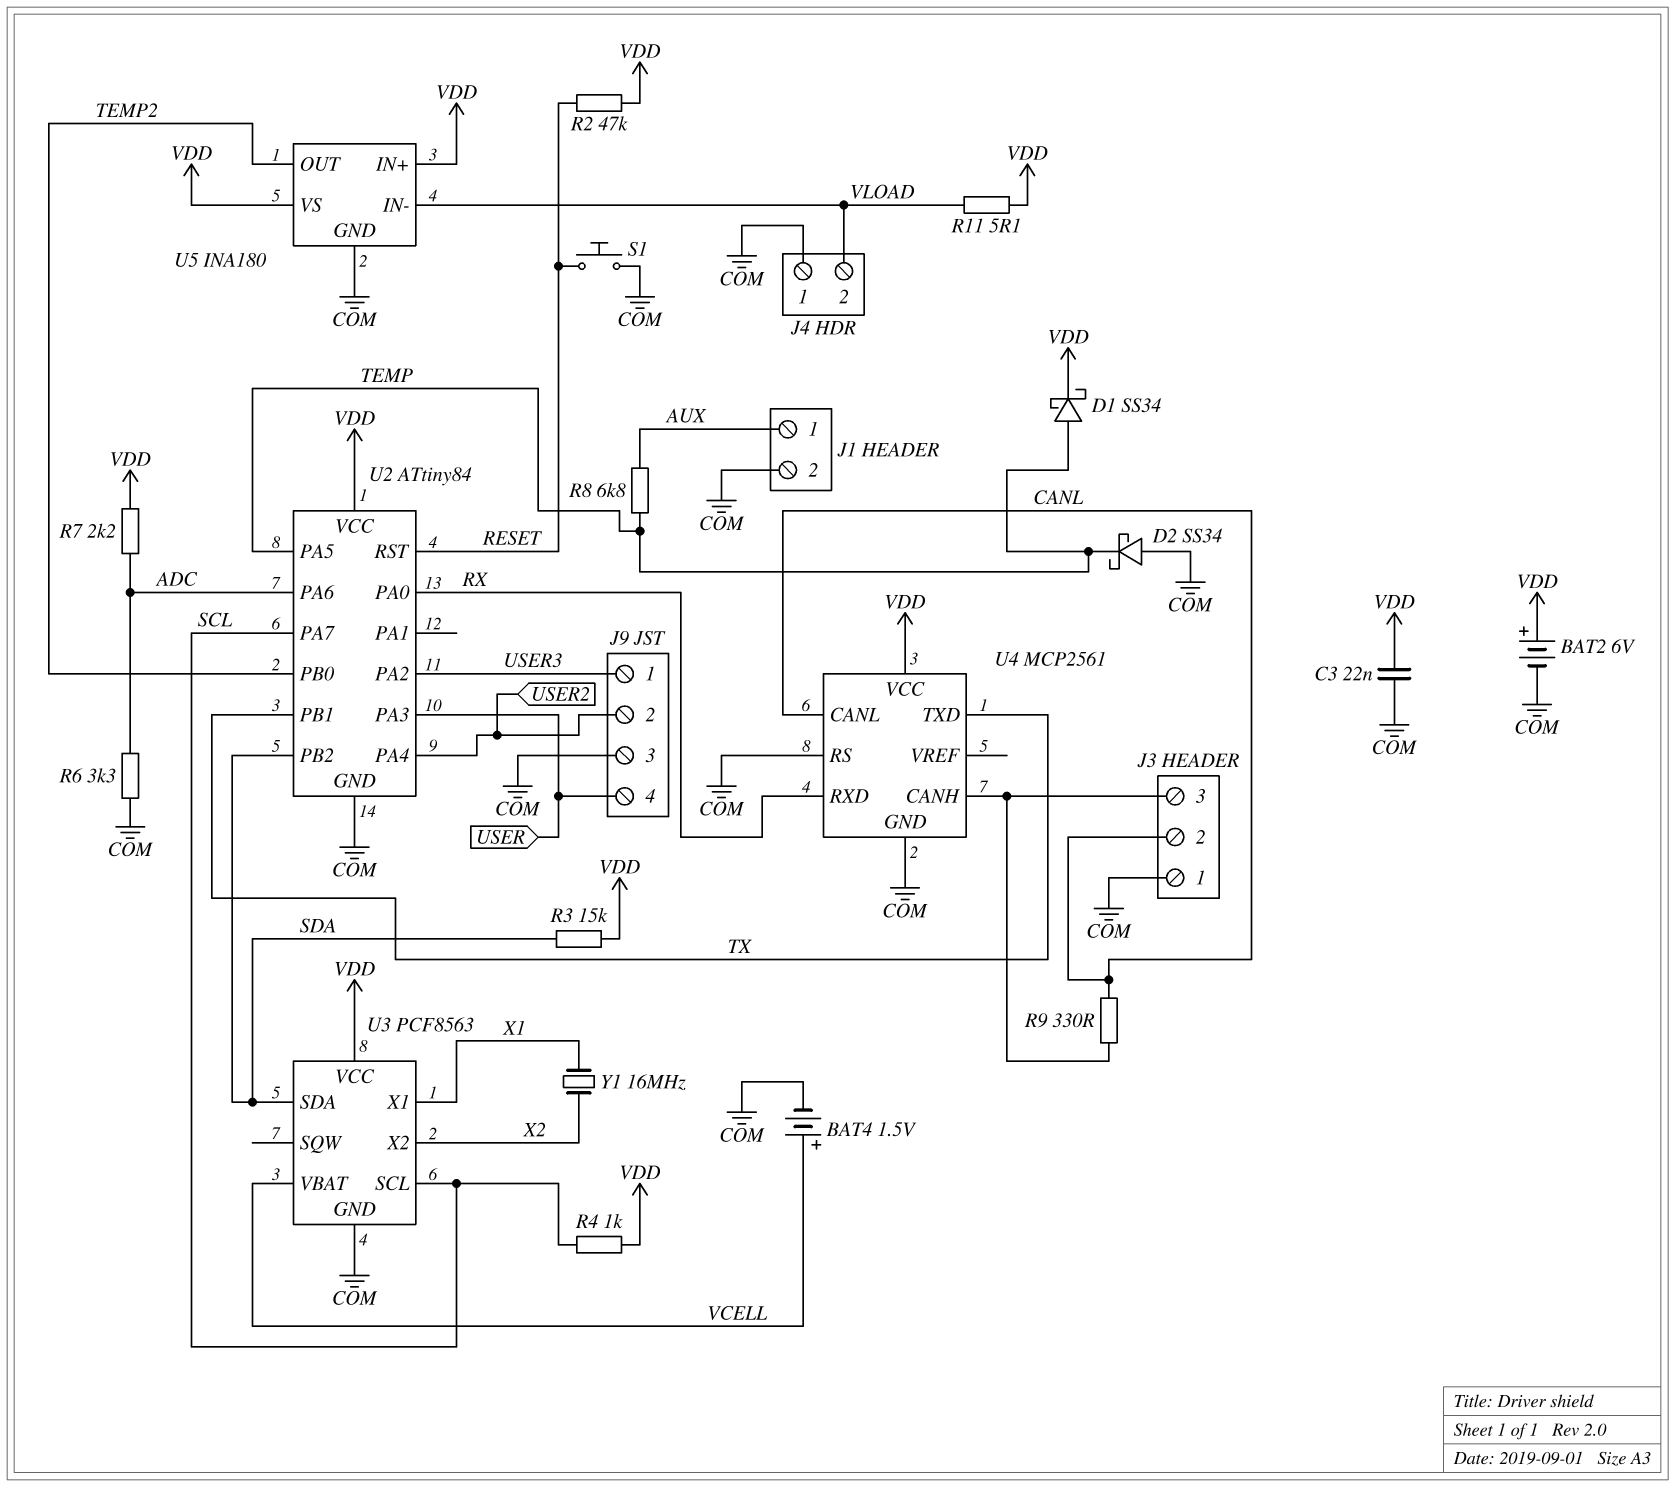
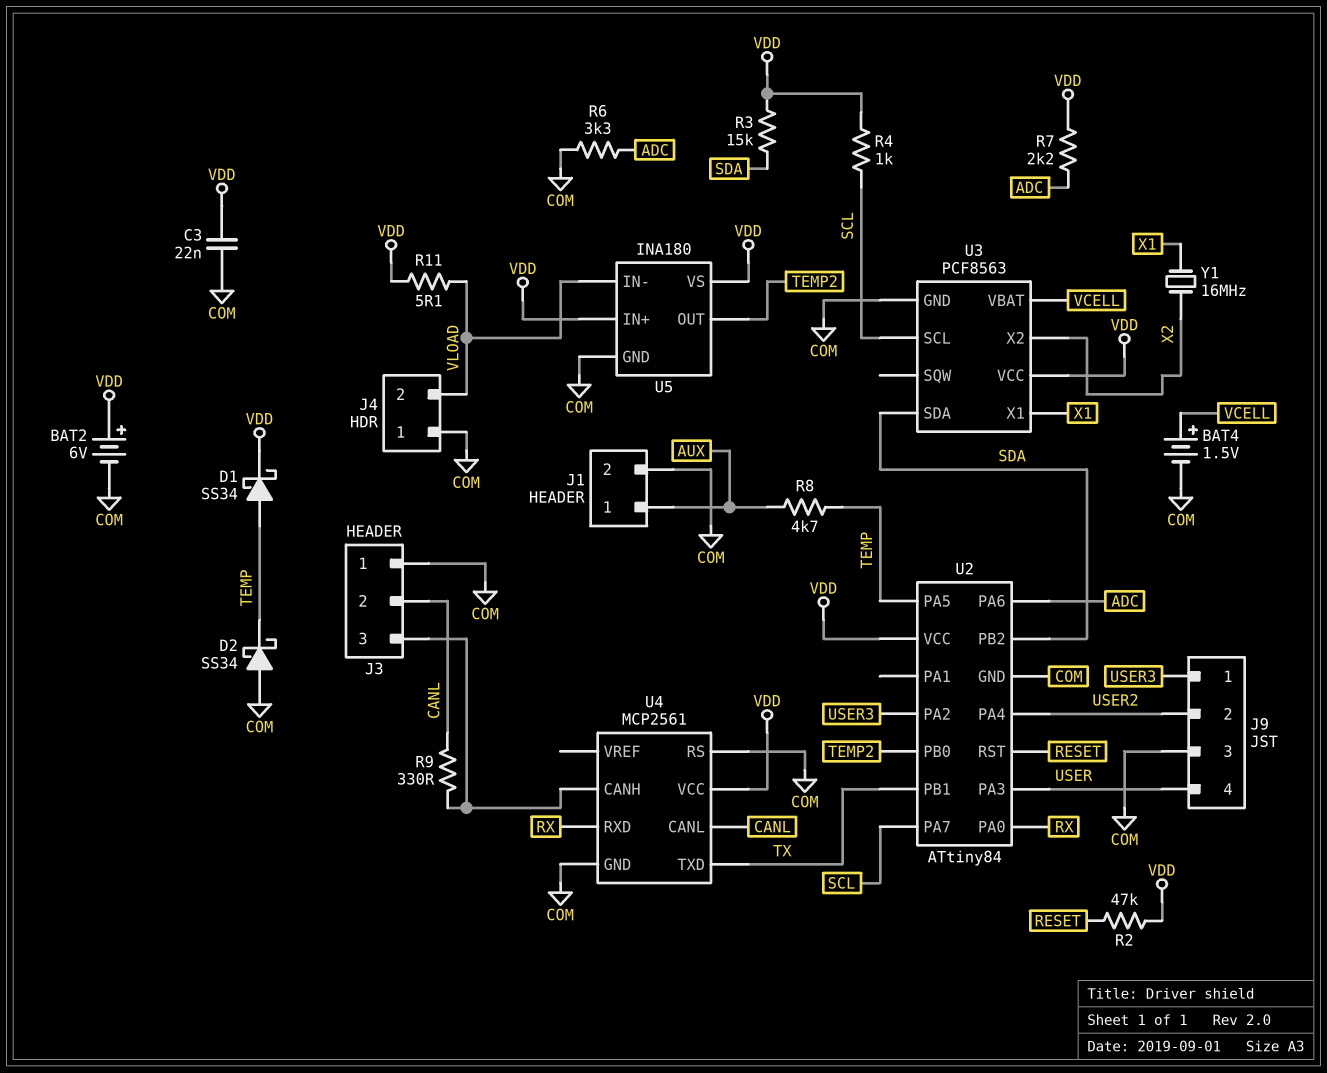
R8: 6.8k (AUX, TEMP) -> 4.7k (AUX, TEMP)
S1: button (COM, RESET) -> none

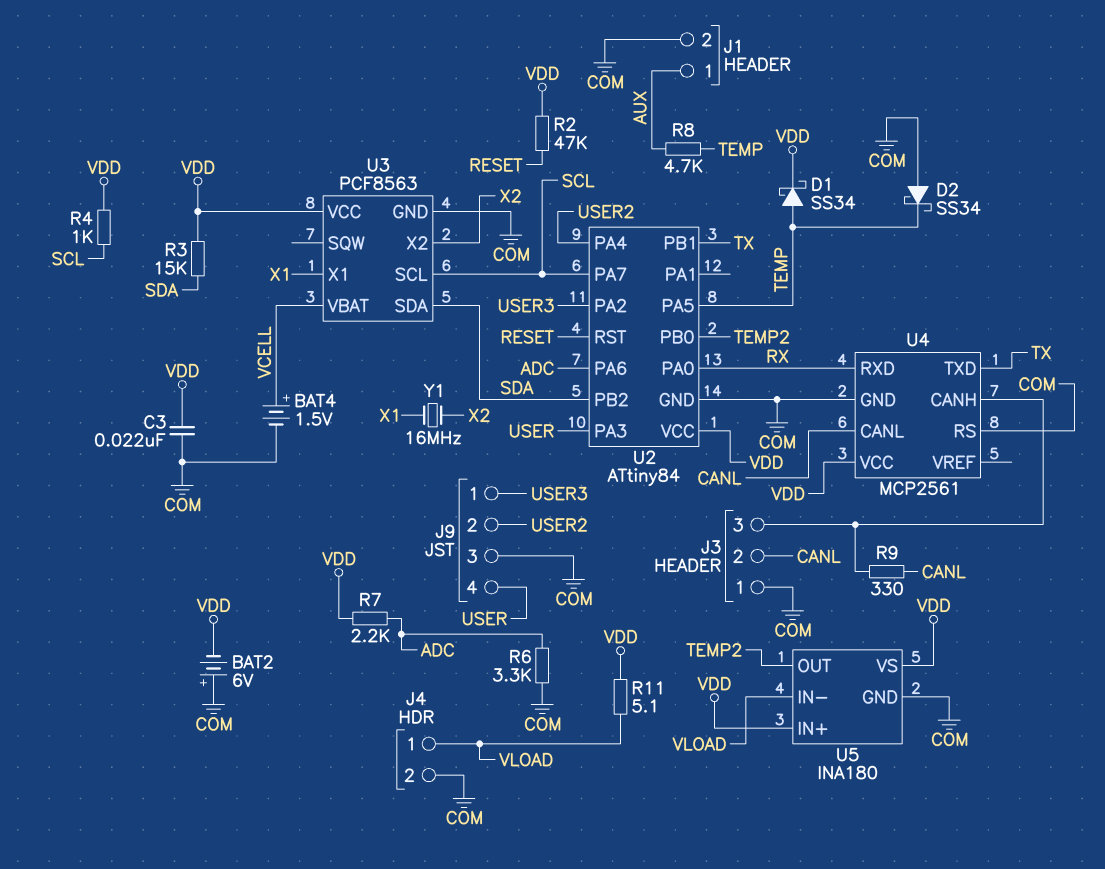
BAT2: 6V (plus VDD, minus COM) -> 6V (plus COM, minus VDD)
J4 pin 1: COM -> VLOAD
J4 pin 2: VLOAD -> COM

